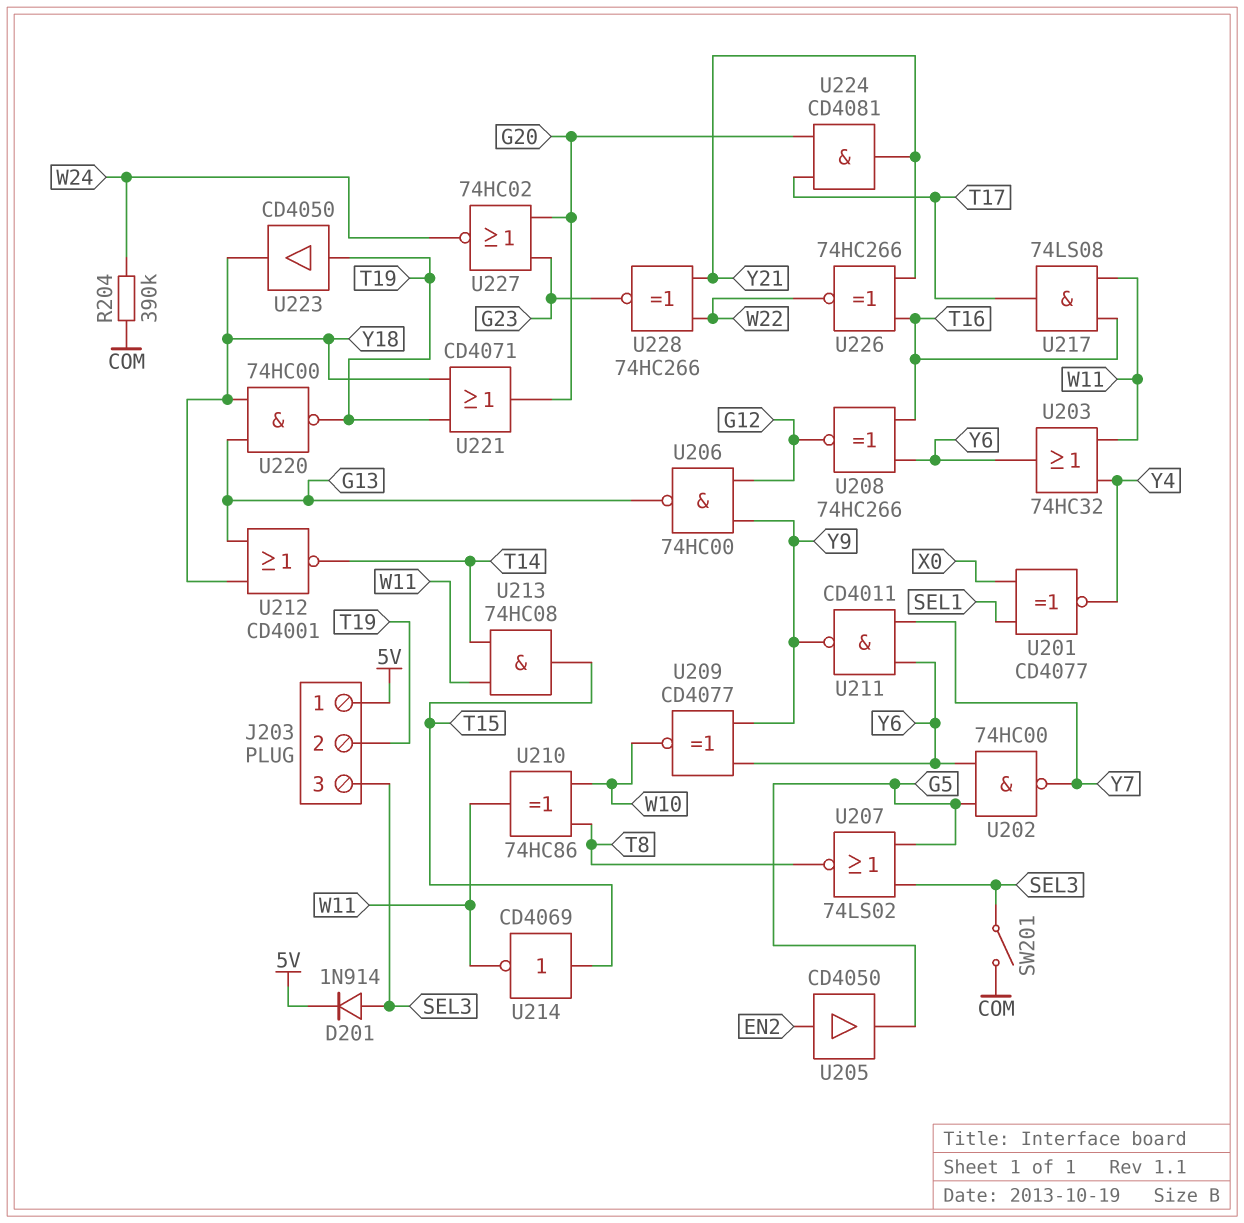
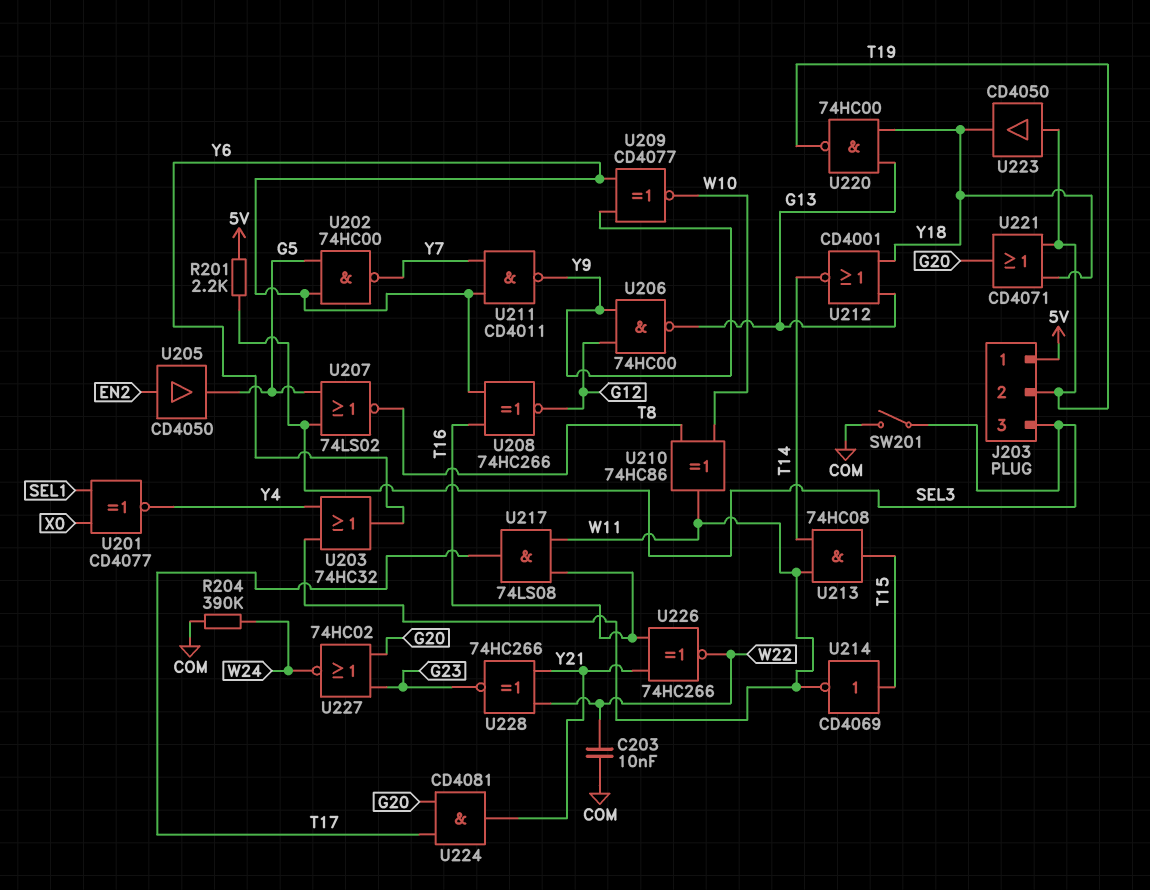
C203: none -> 10nF (COM, W22)
D201: diode 1N914 (A SEL3, K 5V) -> none
R201: none -> 2.2k (5V, SEL3)

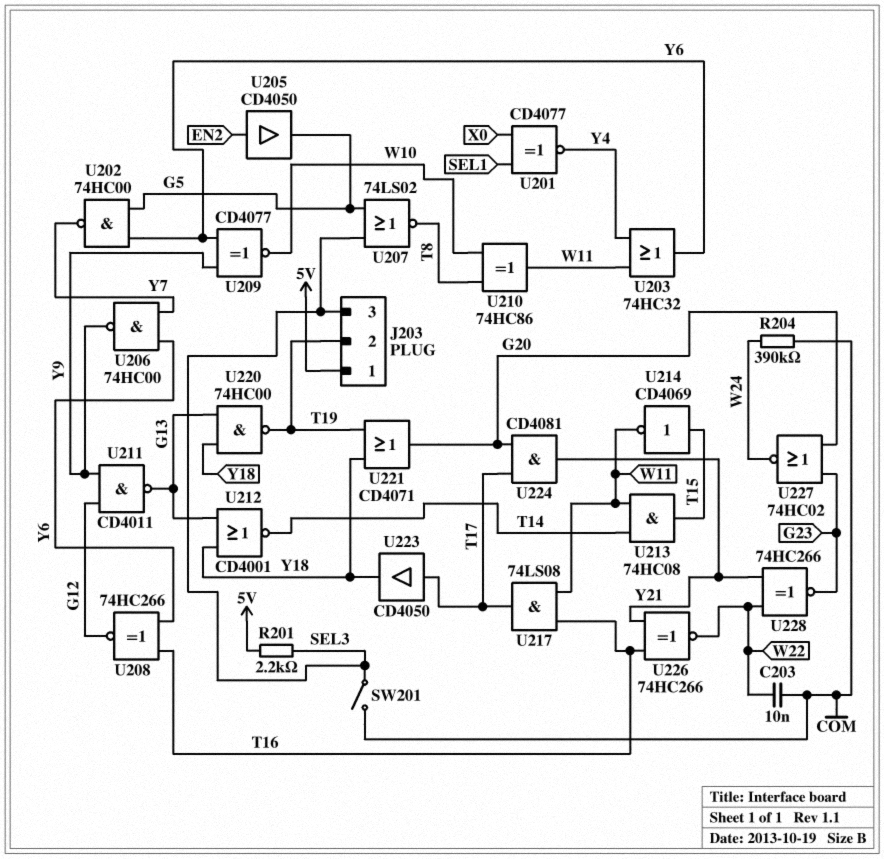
U206: NAND 74HC00 (in G12, in Y9, out G13) -> NAND 74HC00 (in Y6, in Y7, out Y9)
U211: NAND CD4011 (in Y6, in Y7, out Y9) -> NAND CD4011 (in G12, in Y9, out G13)
U223: buffer CD4050 (in T19, out Y18) -> buffer CD4050 (in T17, out Y18)

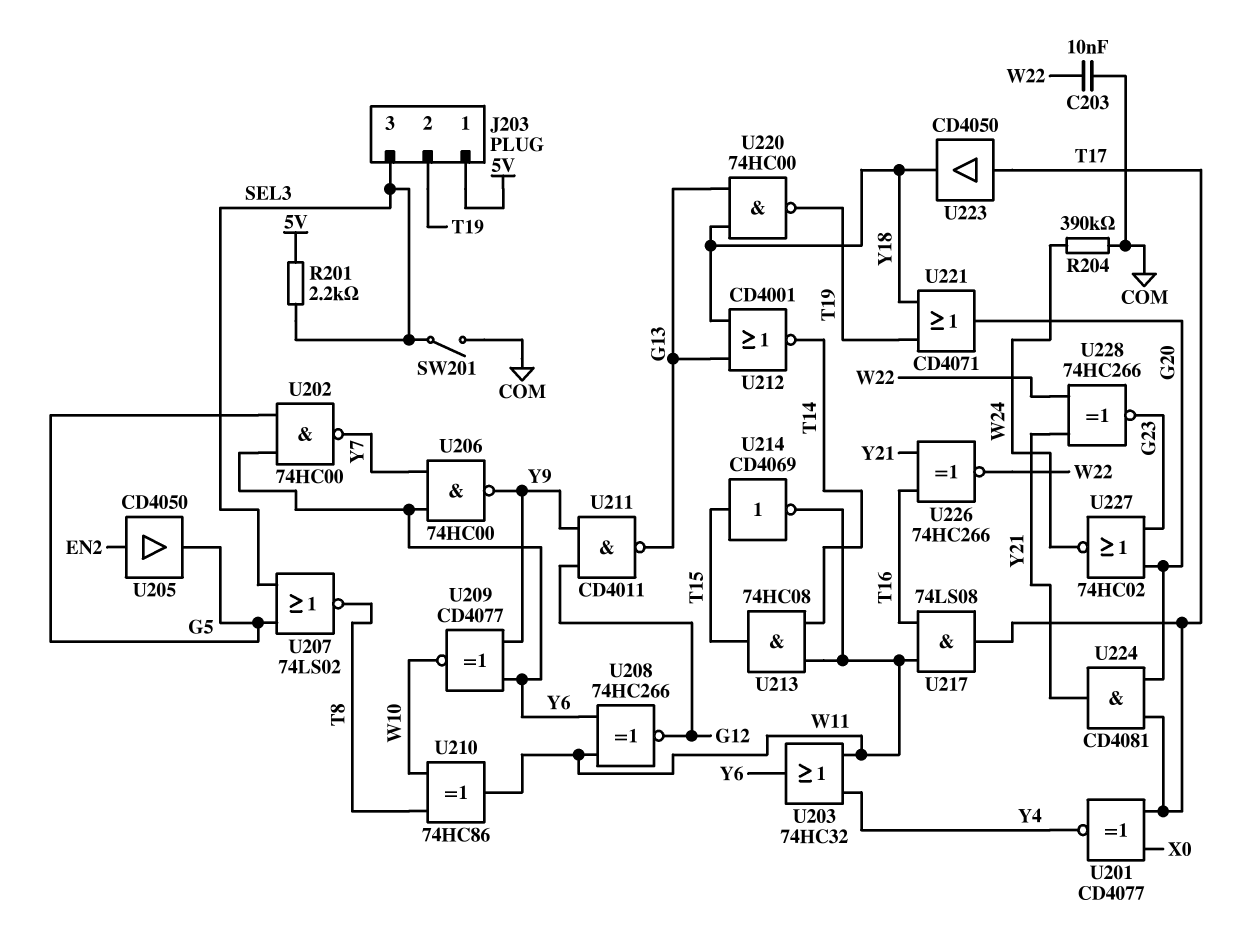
U201: XNOR CD4077 (in SEL1, in X0, out Y4) -> XNOR CD4077 (in T17, in X0, out Y4)
U208: XNOR 74HC266 (in T16, in Y6, out G12) -> XNOR 74HC266 (in W11, in Y6, out G12)

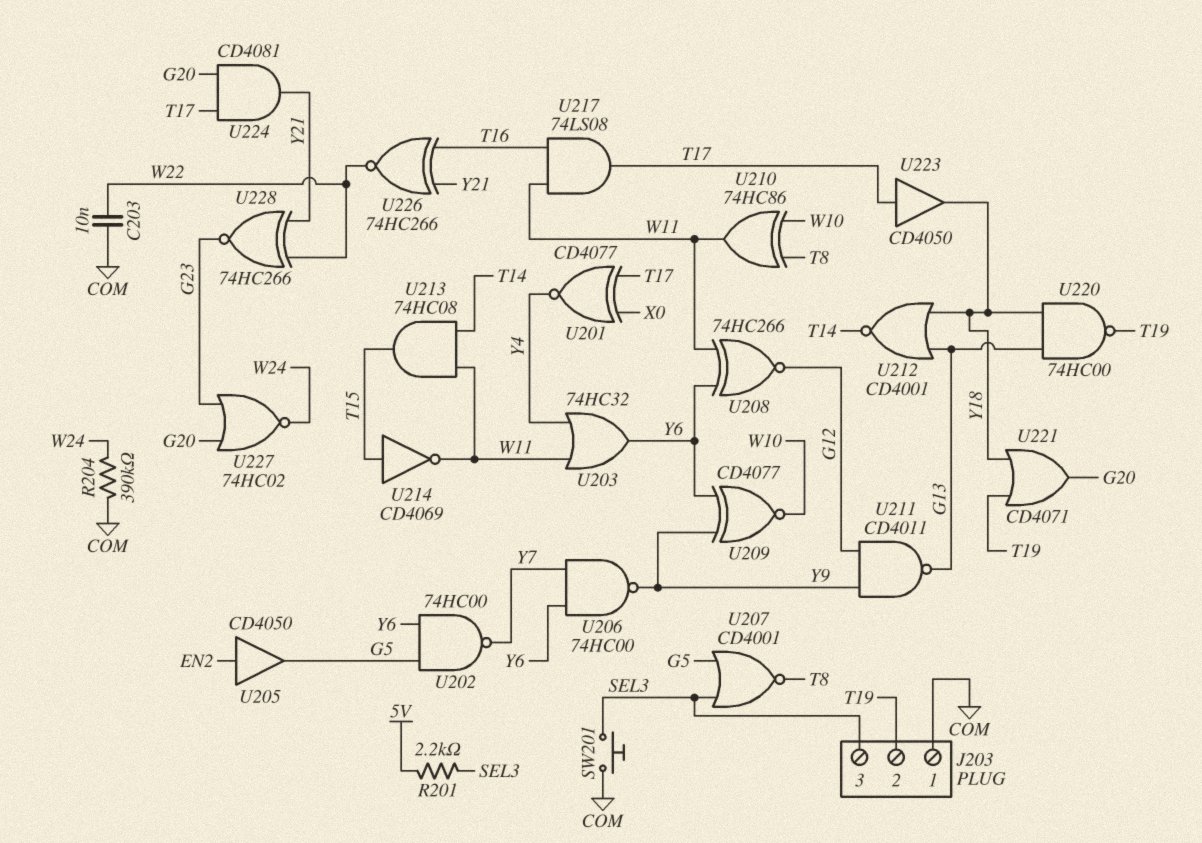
J203 pin 1: 5V -> COM
SW201: switch (COM, SEL3) -> button (COM, SEL3)
U207: NOR 74LS02 (in G5, in SEL3, out T8) -> NOR CD4001 (in G5, in SEL3, out T8)

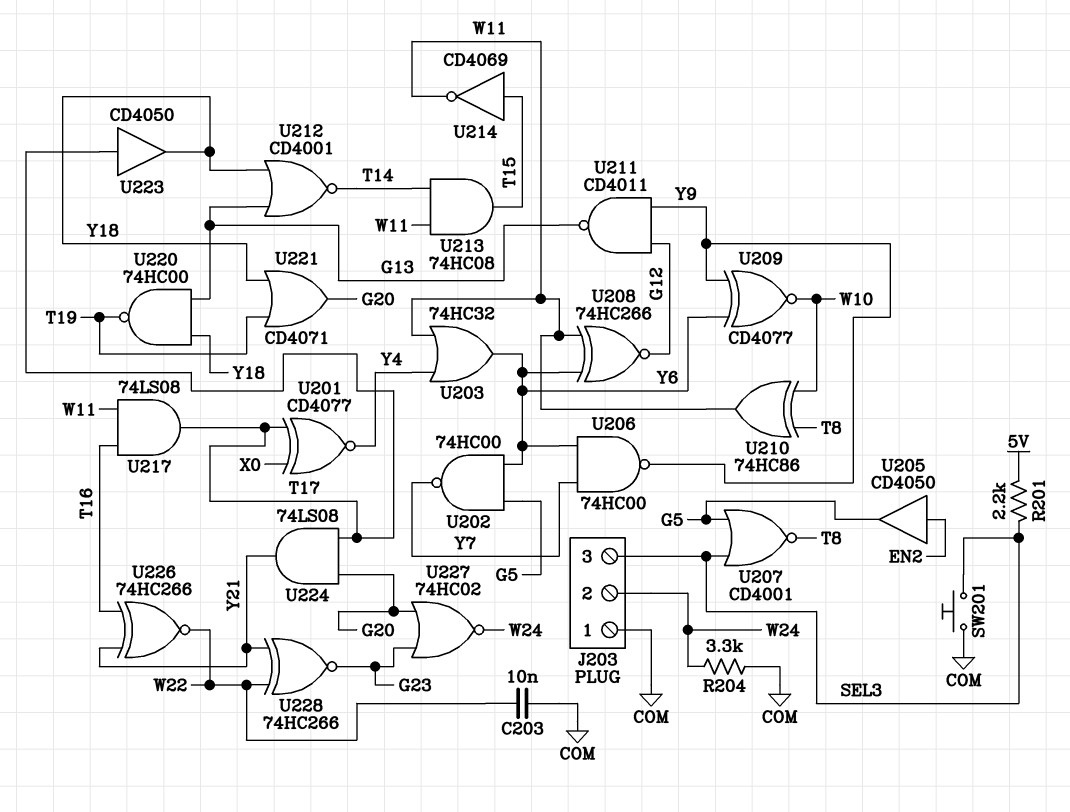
J203 pin 2: T19 -> W24
R204: 390k (COM, W24) -> 3.3k (COM, W24)
U224: AND CD4081 (in G20, in T17, out Y21) -> AND 74LS08 (in G20, in T17, out Y21)

